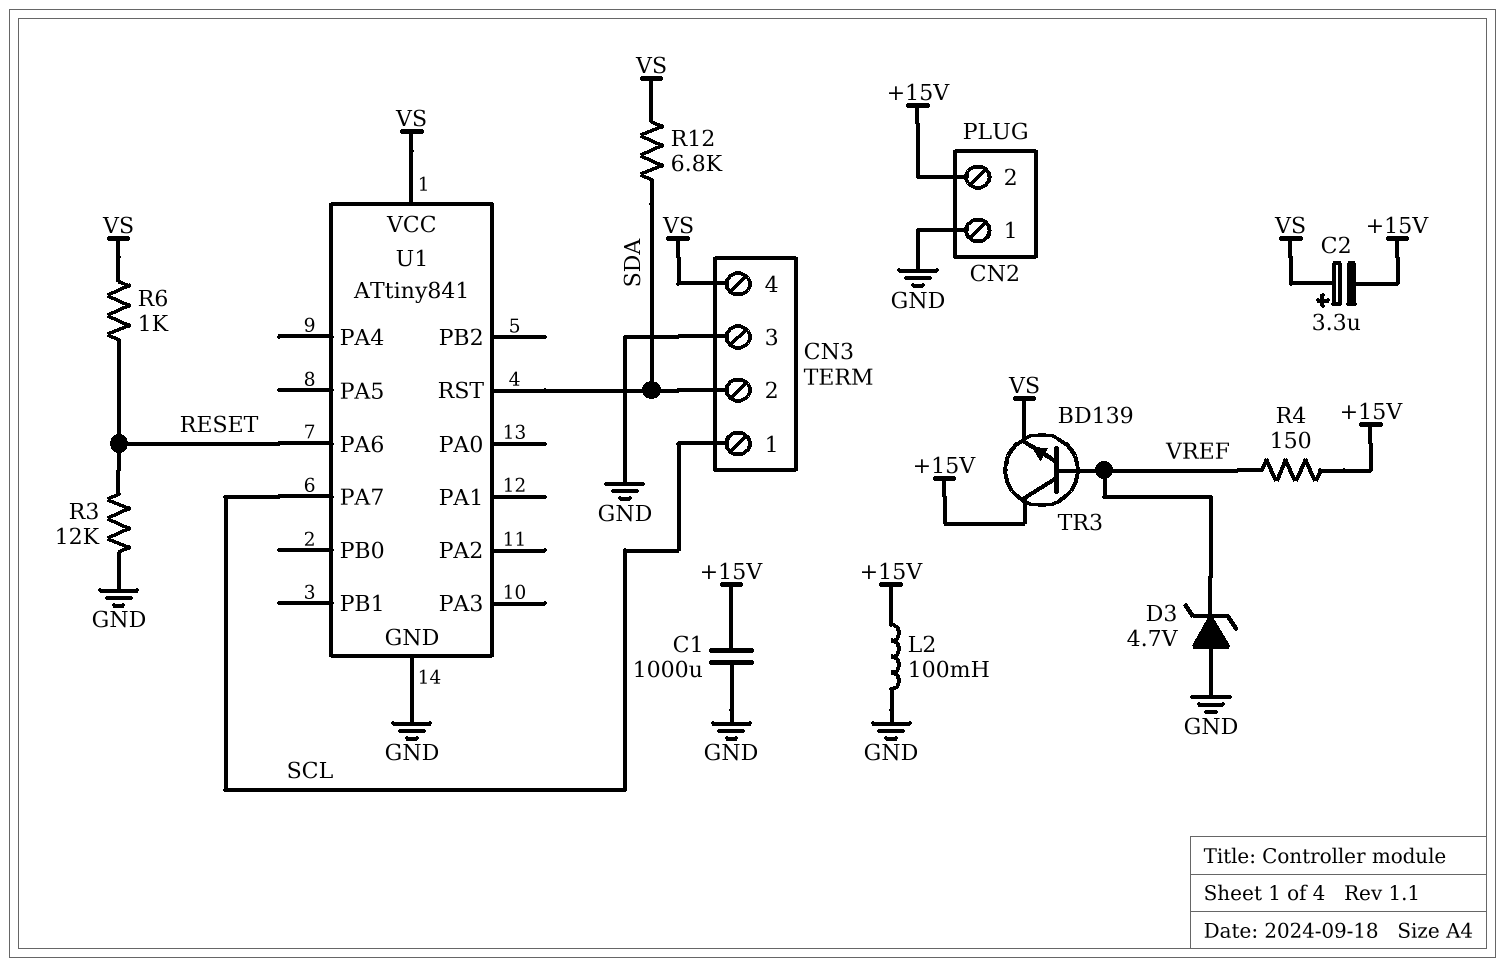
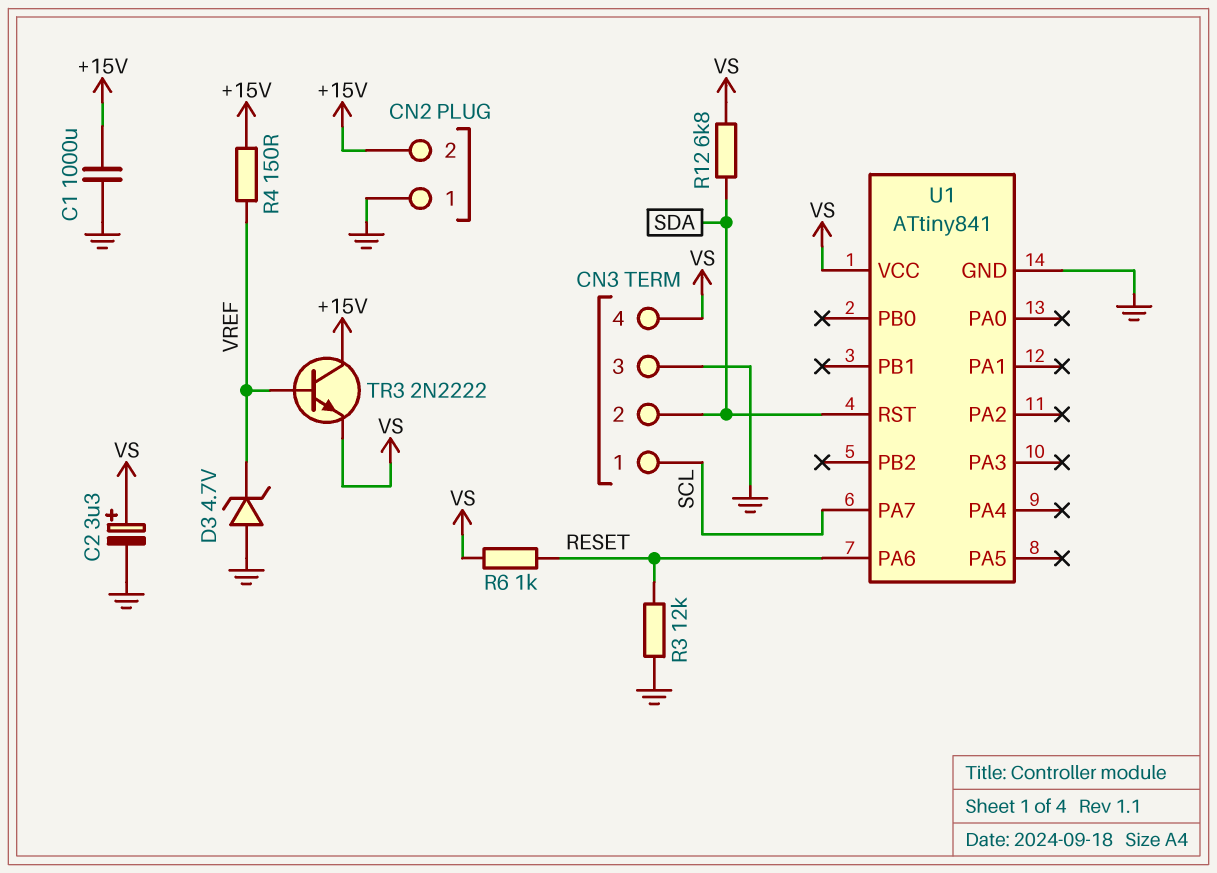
C2: 3.3uF (plus VS, minus +15V) -> 3.3uF (plus VS, minus GND)
L2: 100mH (+15V, GND) -> none
TR3: NPN BD139 (B VREF, C +15V, E VS) -> NPN 2N2222 (B VREF, C +15V, E VS)

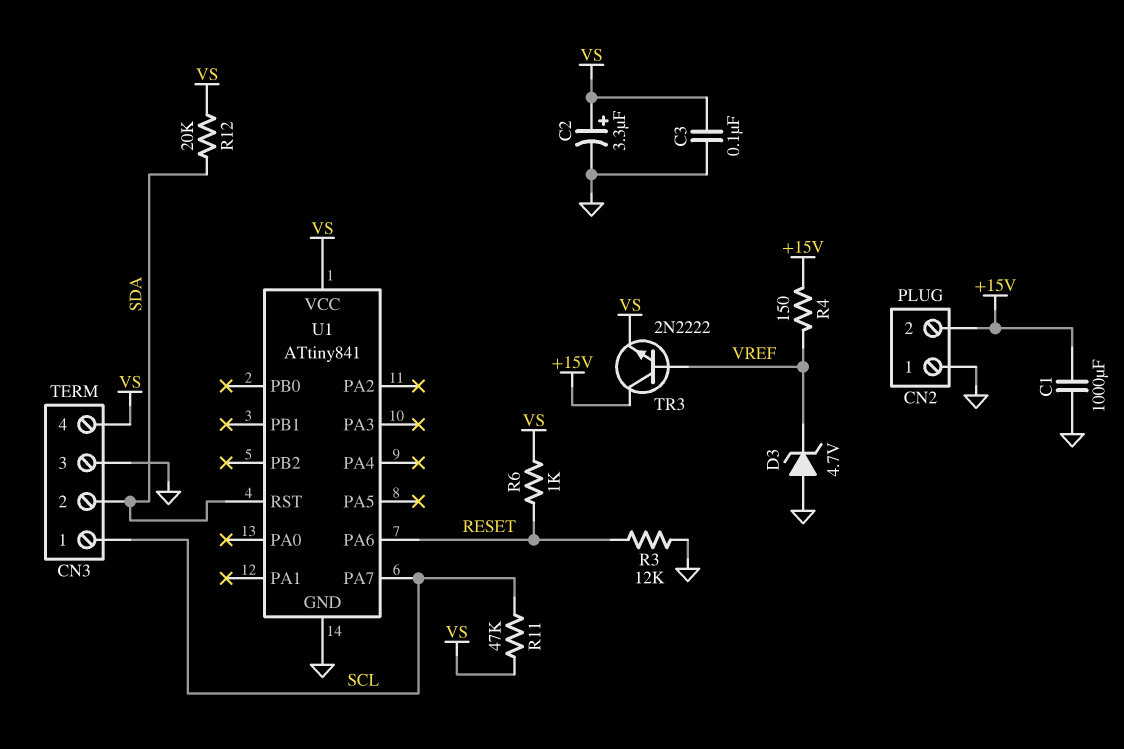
C3: none -> 100nF (GND, VS)
R11: none -> 47k (SCL, VS)
R12: 6.8k (SDA, VS) -> 20k (SDA, VS)

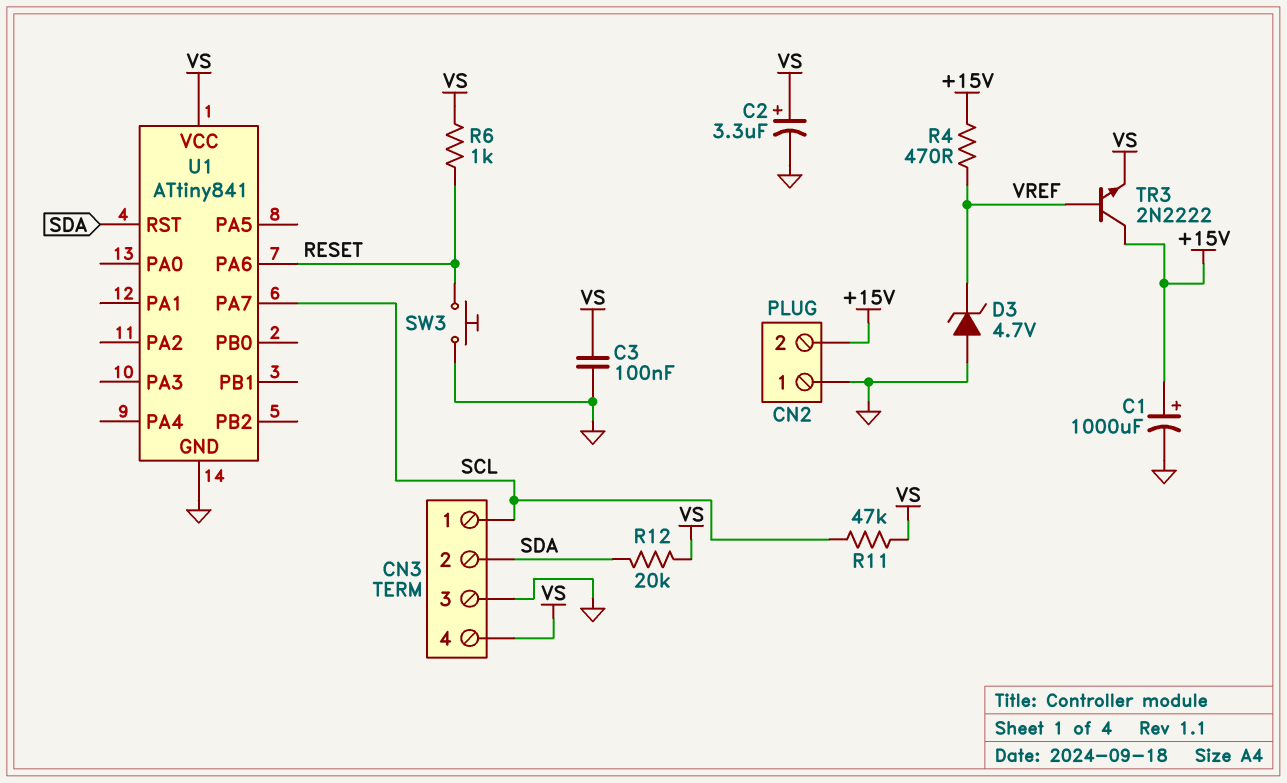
C1: 1000uF (+15V, GND) -> 1000uF (plus +15V, minus GND)
R3: 12k (GND, RESET) -> none
R4: 150 (+15V, VREF) -> 470 (+15V, VREF)
SW3: none -> button (GND, RESET)

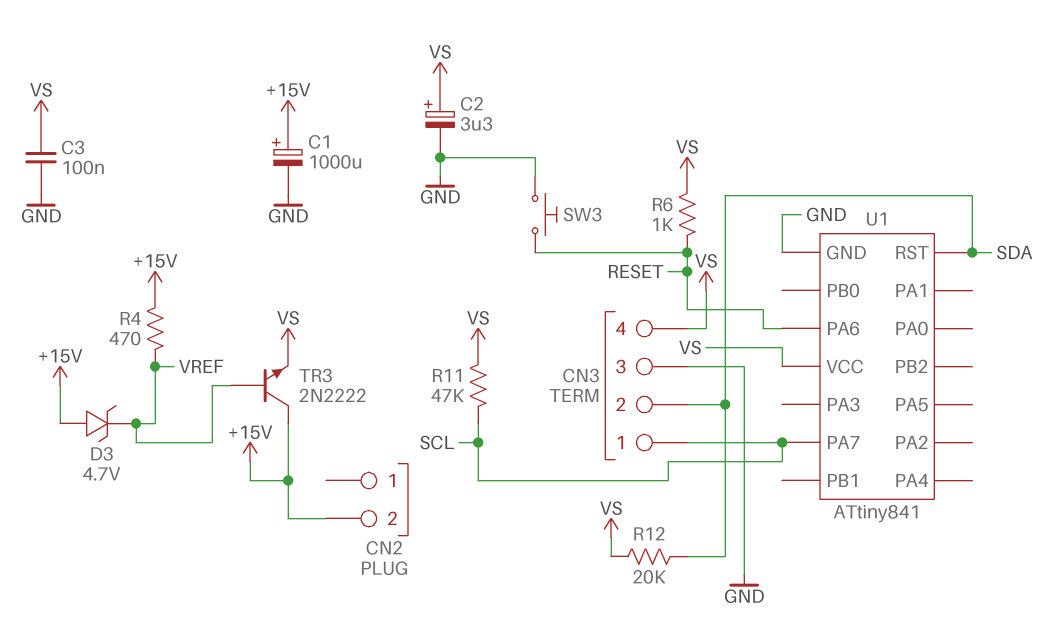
CN2 pin 1: GND -> none
D3: zener 4.7V (A GND, K VREF) -> zener 4.7V (A +15V, K VREF)

